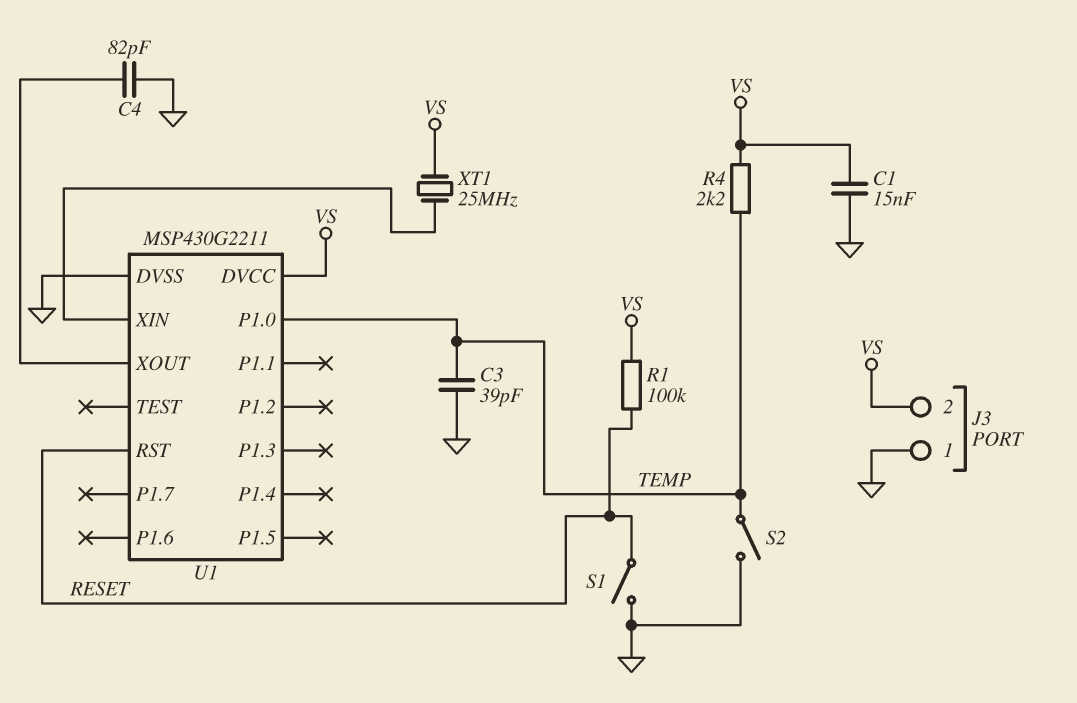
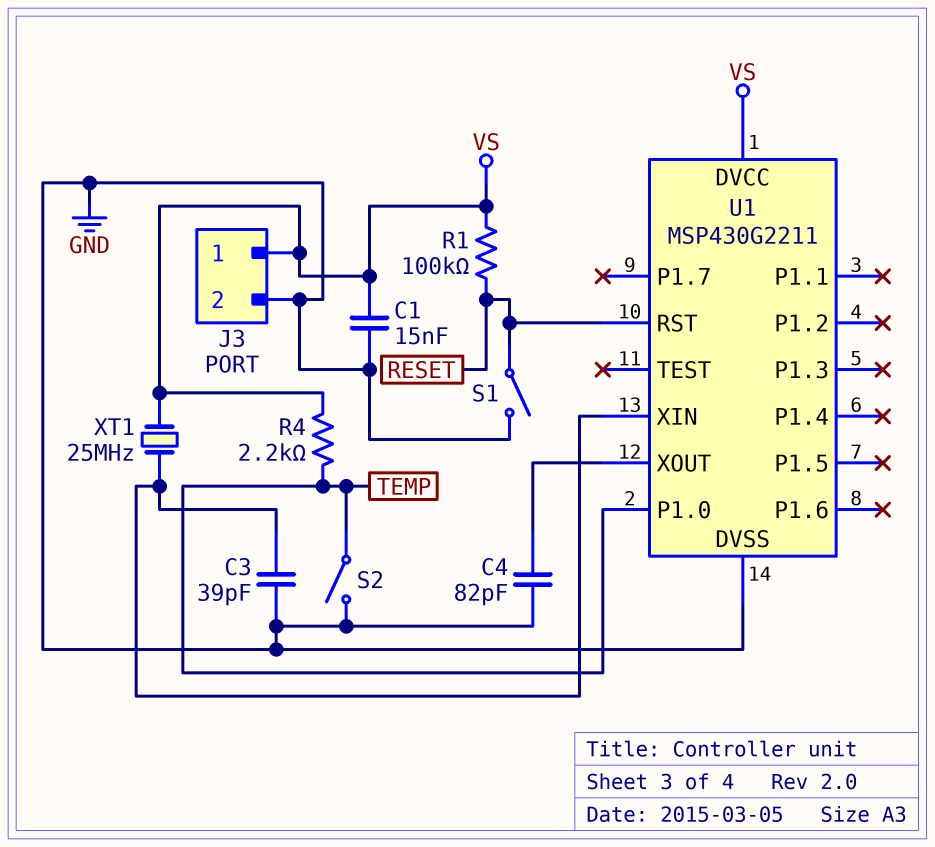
C3: 39pF (GND, TEMP) -> 39pF (GND, U1/XIN)
J3 pin 1: GND -> VS
J3 pin 2: VS -> GND

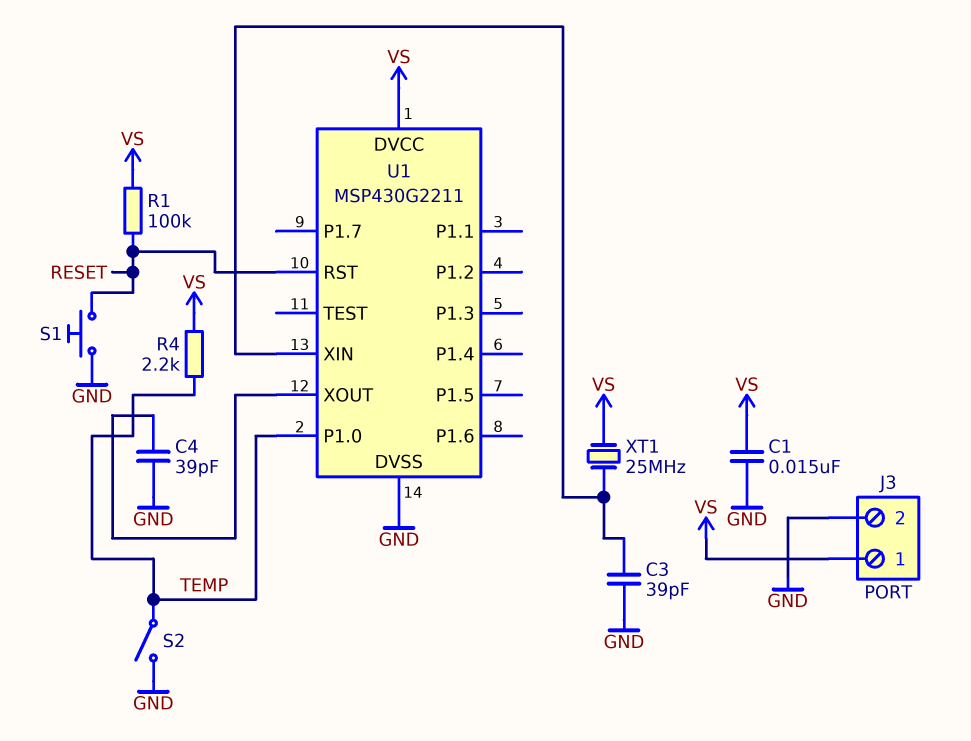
C4: 82pF (GND, U1/XOUT) -> 39pF (GND, U1/XOUT)
S1: switch (GND, RESET) -> button (GND, RESET)

